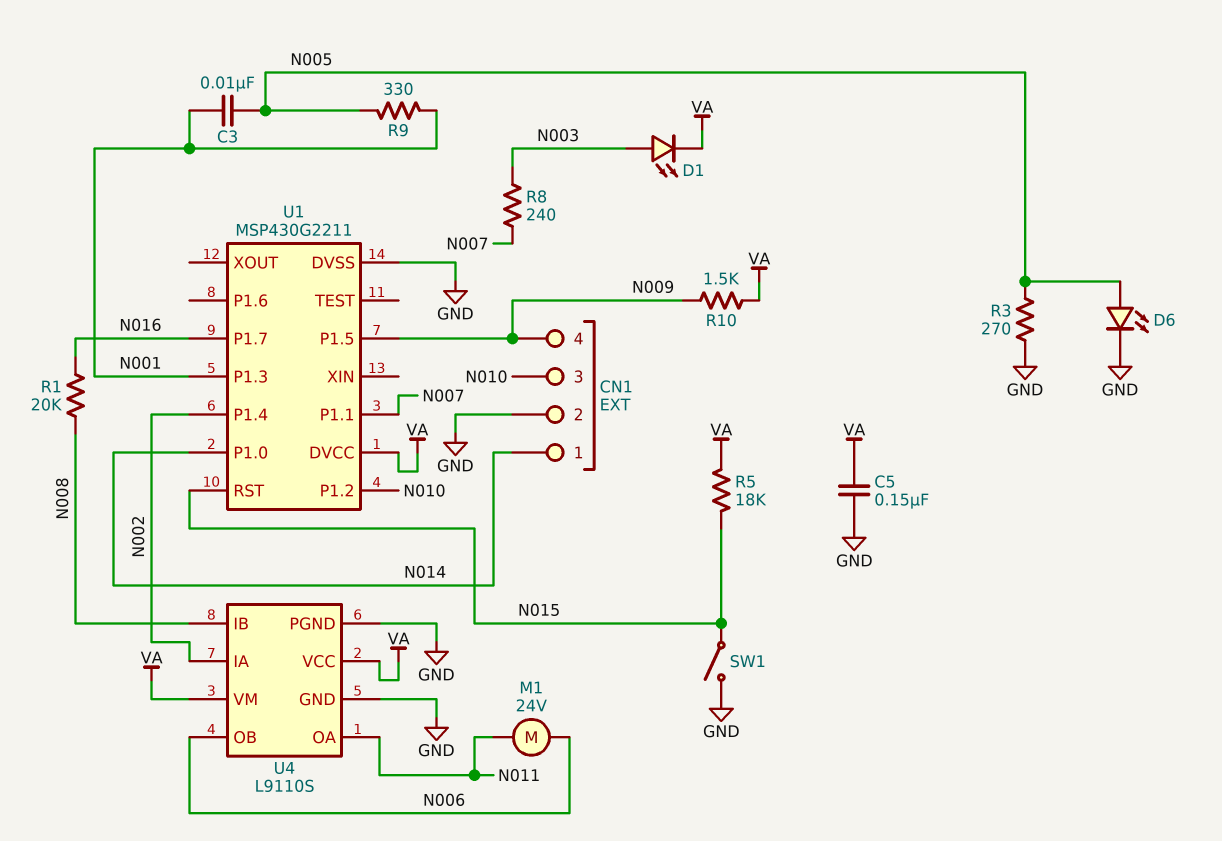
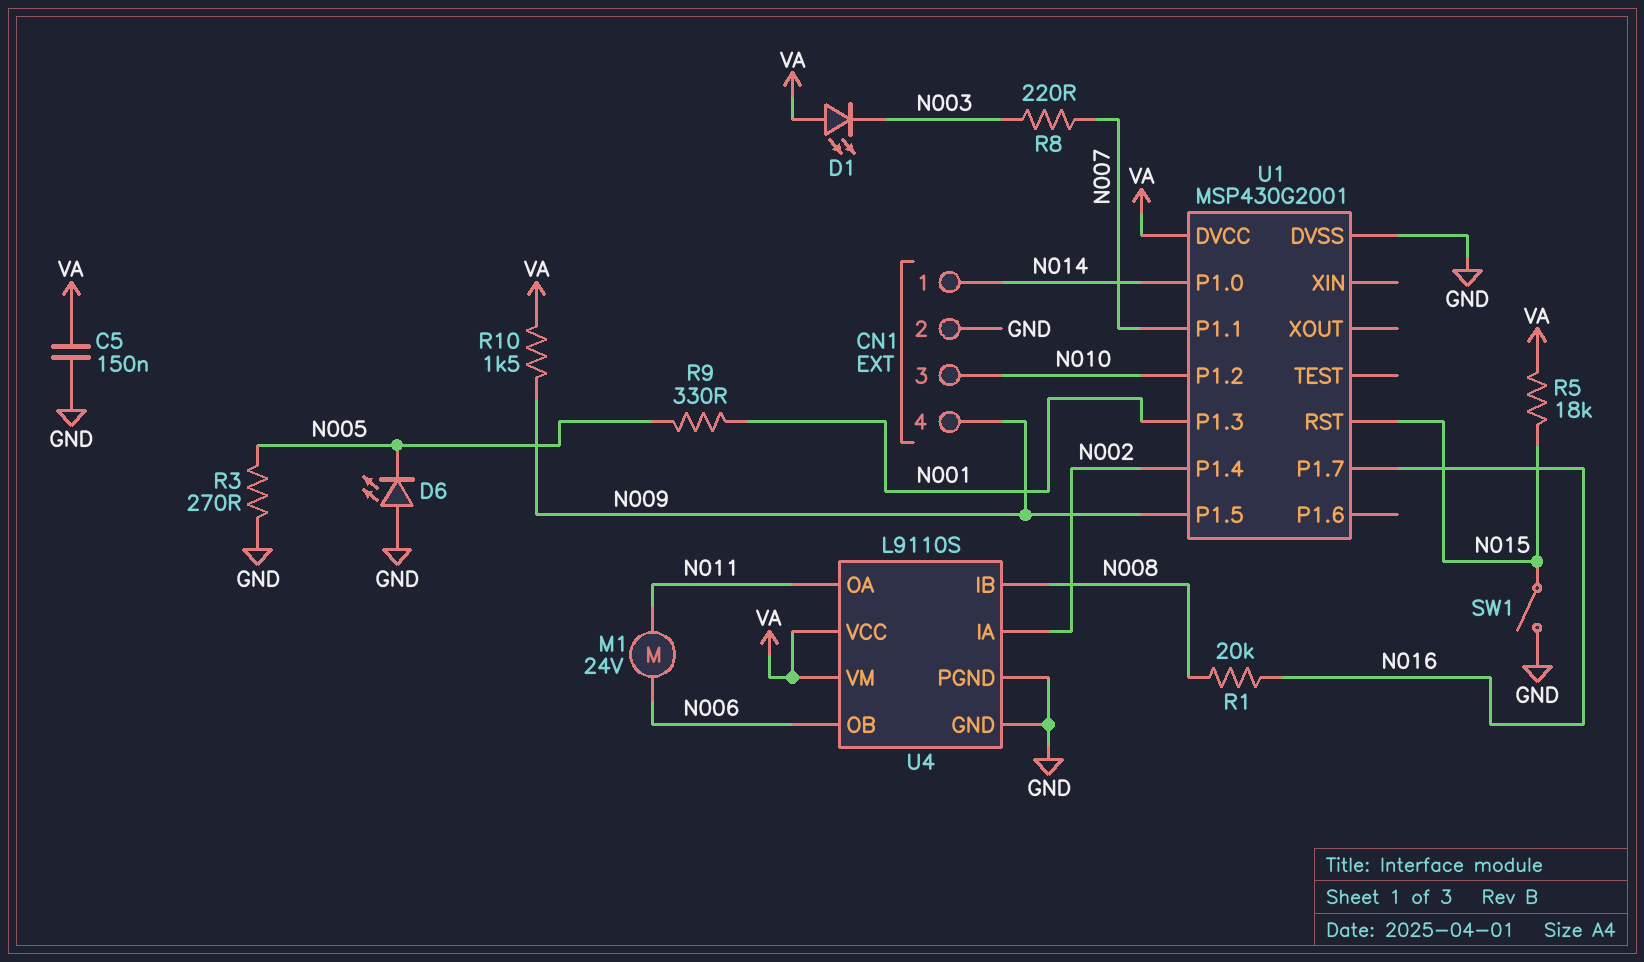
C3: 10nF (N001, N005) -> none
D1: LED (A N003, K VA) -> LED (A VA, K N003)
D6: LED (A N005, K GND) -> LED (A GND, K N005)
R8: 240 (N003, N007) -> 220 (N003, N007)
U1: MSP430G2211 -> MSP430G2001

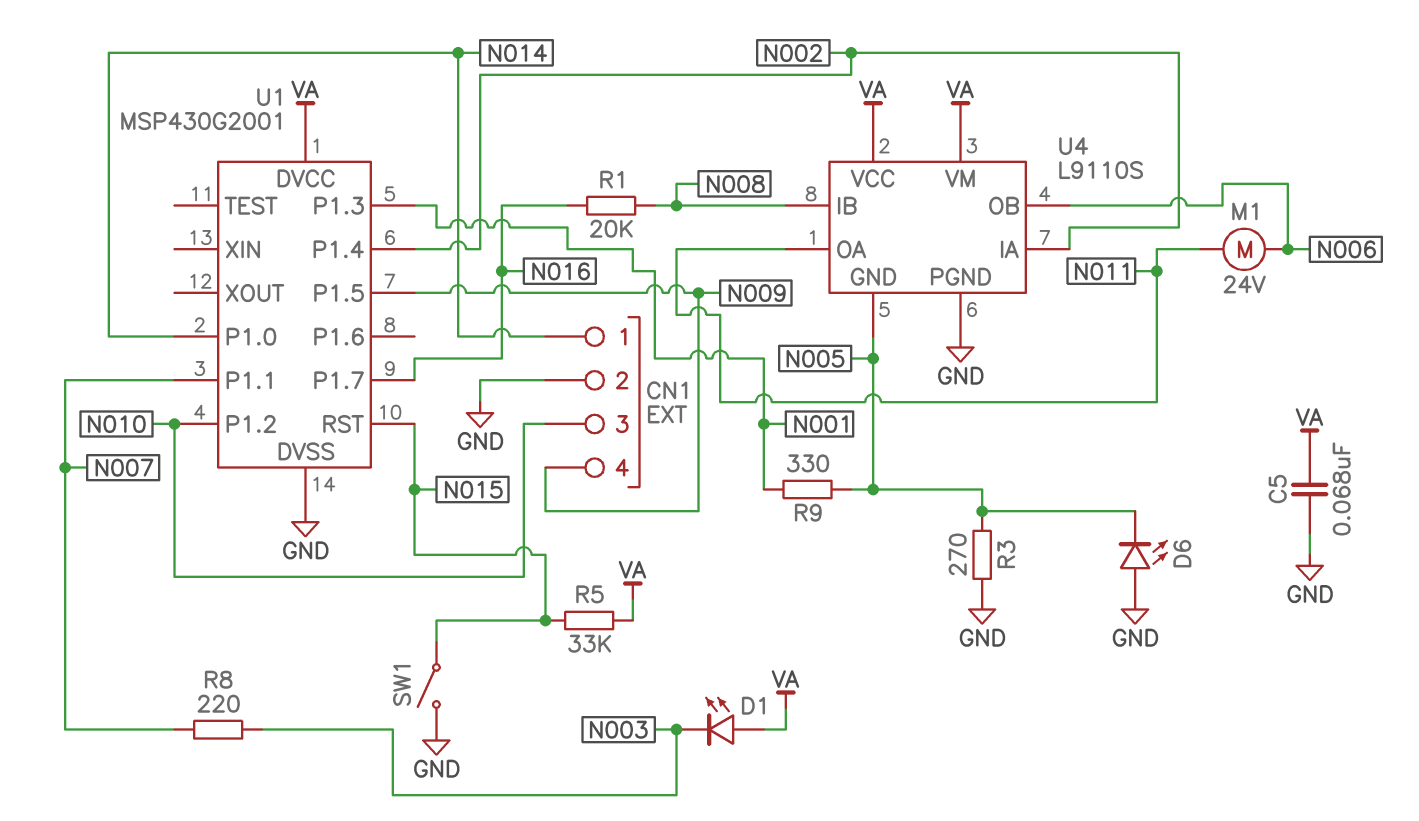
C5: 150nF (GND, VA) -> 68nF (GND, VA)
R5: 18k (N015, VA) -> 33k (N015, VA)
R10: 1.5k (N009, VA) -> none
U4 pin GND: GND -> N005

